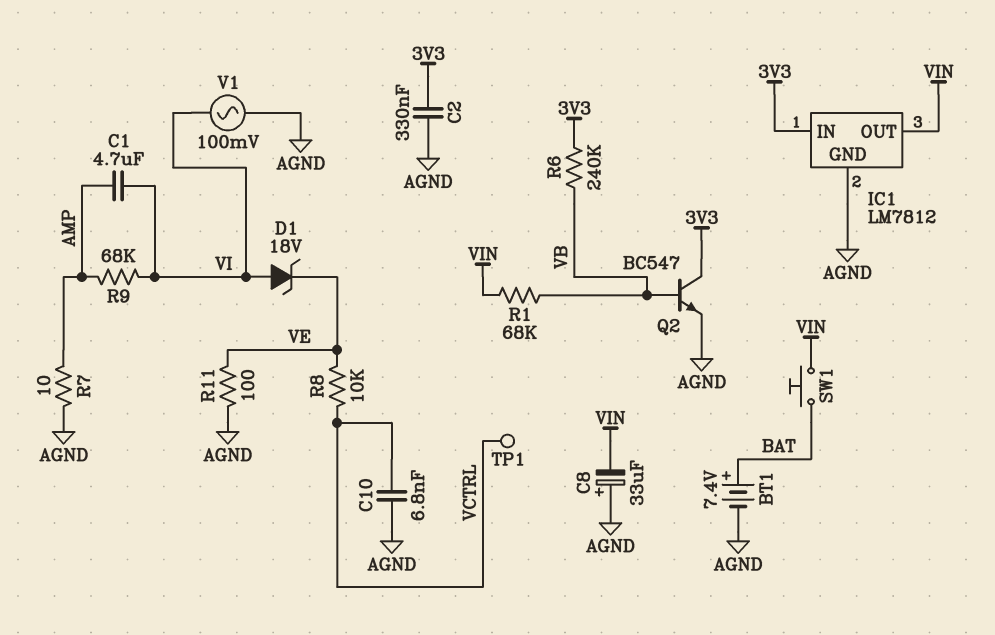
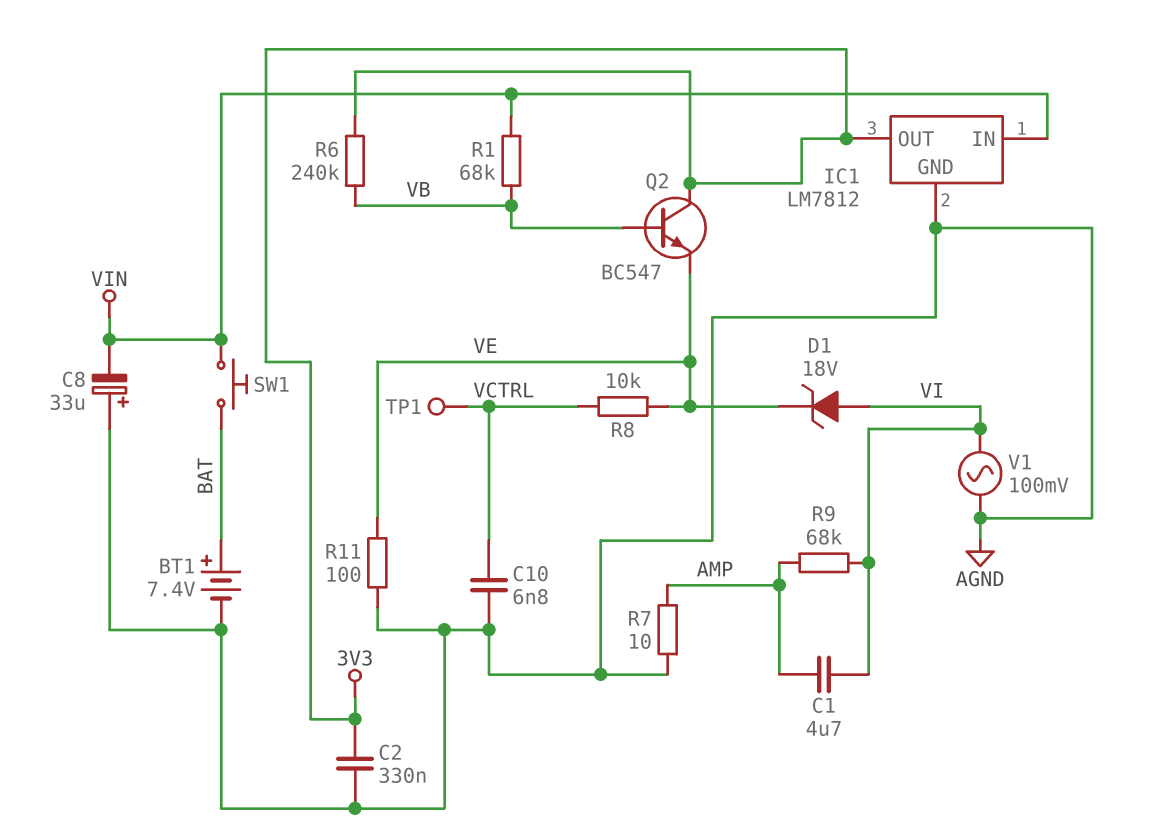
IC1 pin IN: 3V3 -> VIN
IC1 pin OUT: VIN -> 3V3
Q2: NPN BC547 (B VB, C 3V3, E AGND) -> NPN BC547 (B VB, C 3V3, E VE)

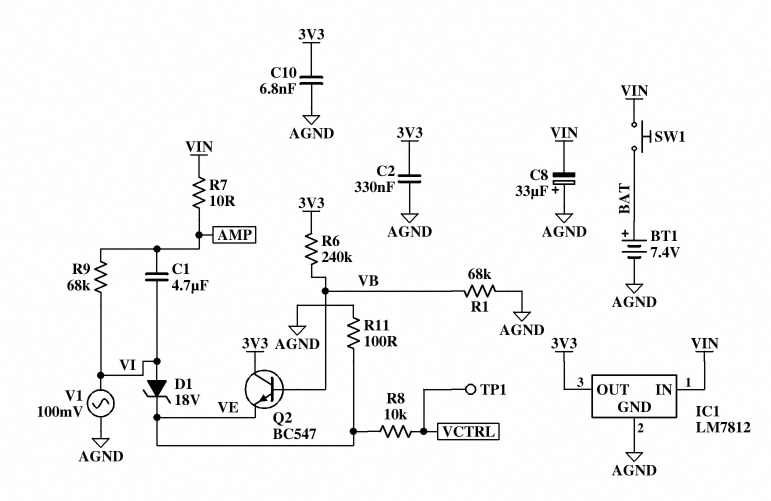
C10: 6.8nF (AGND, VCTRL) -> 6.8nF (3V3, AGND)
R1: 68k (VB, VIN) -> 68k (AGND, VB)
R7: 10 (AGND, AMP) -> 10 (AMP, VIN)

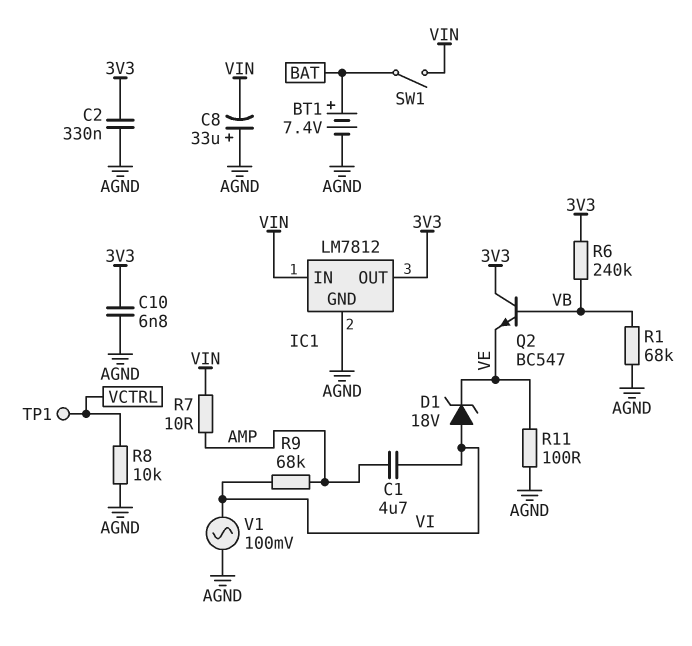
R8: 10k (VCTRL, VE) -> 10k (AGND, VCTRL)
SW1: button (BAT, VIN) -> switch (BAT, VIN)

